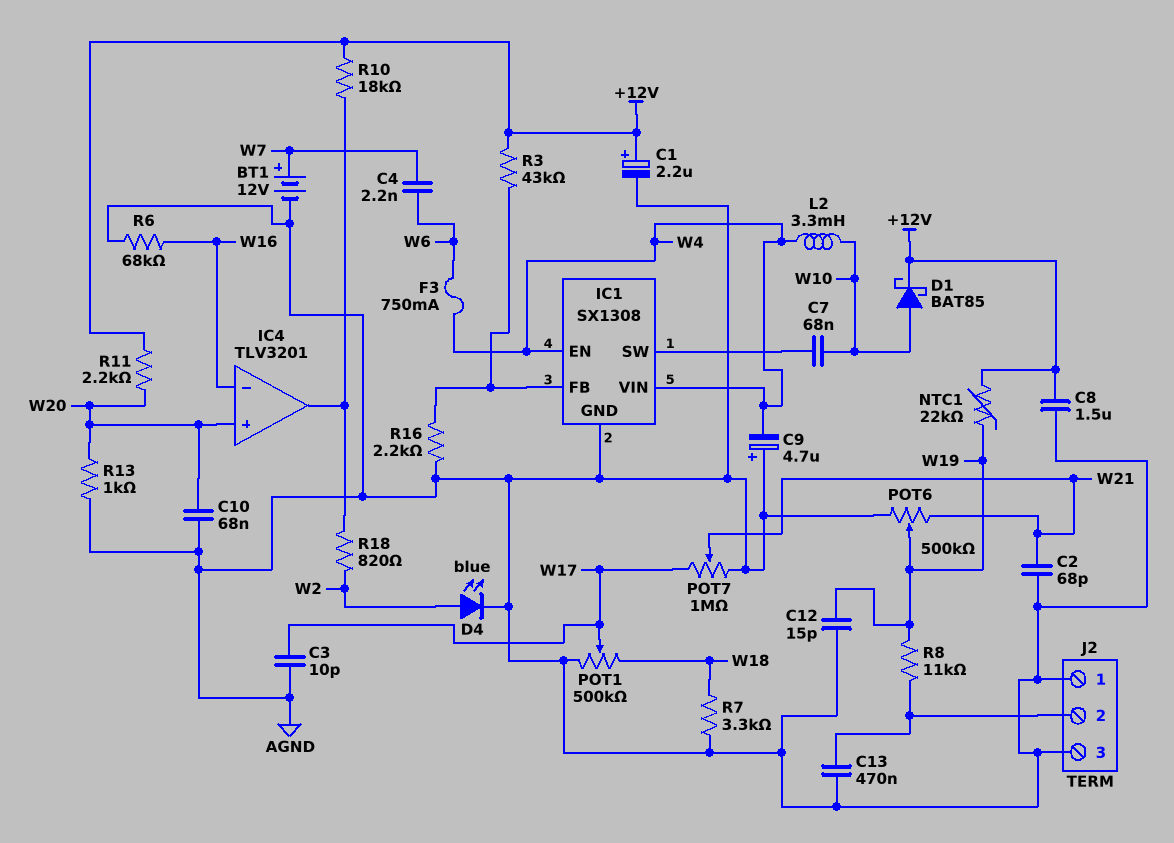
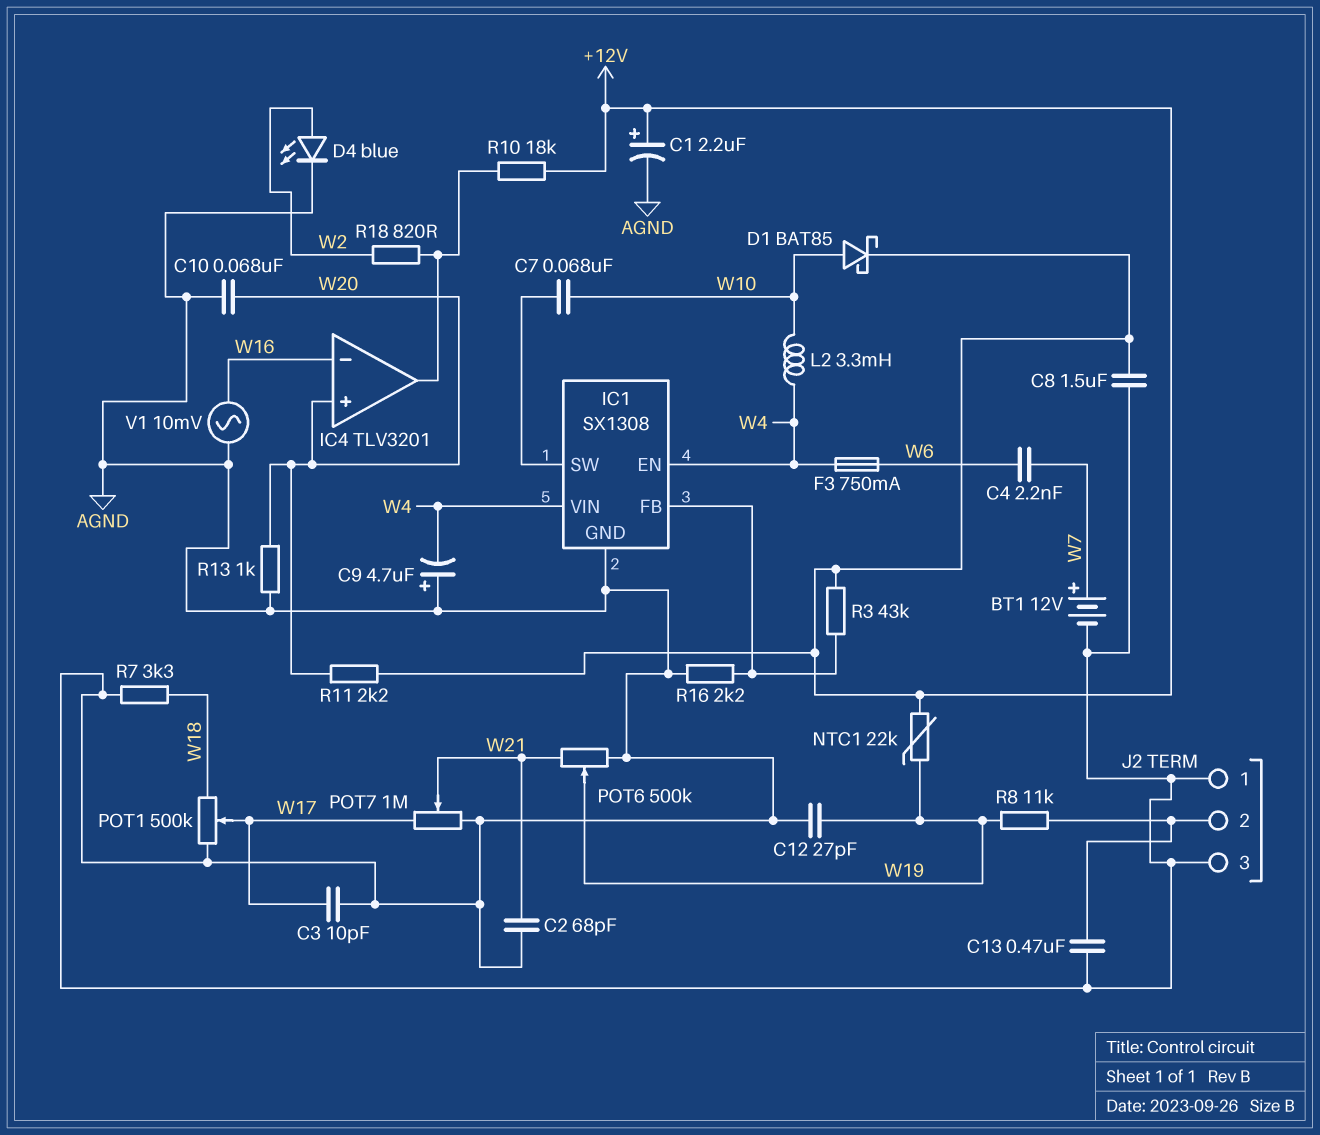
C12: 15pF (AGND, W19) -> 27pF (AGND, W19)
R6: 68k (AGND, W16) -> none
V1: none -> AC 10mV (AGND, W16)

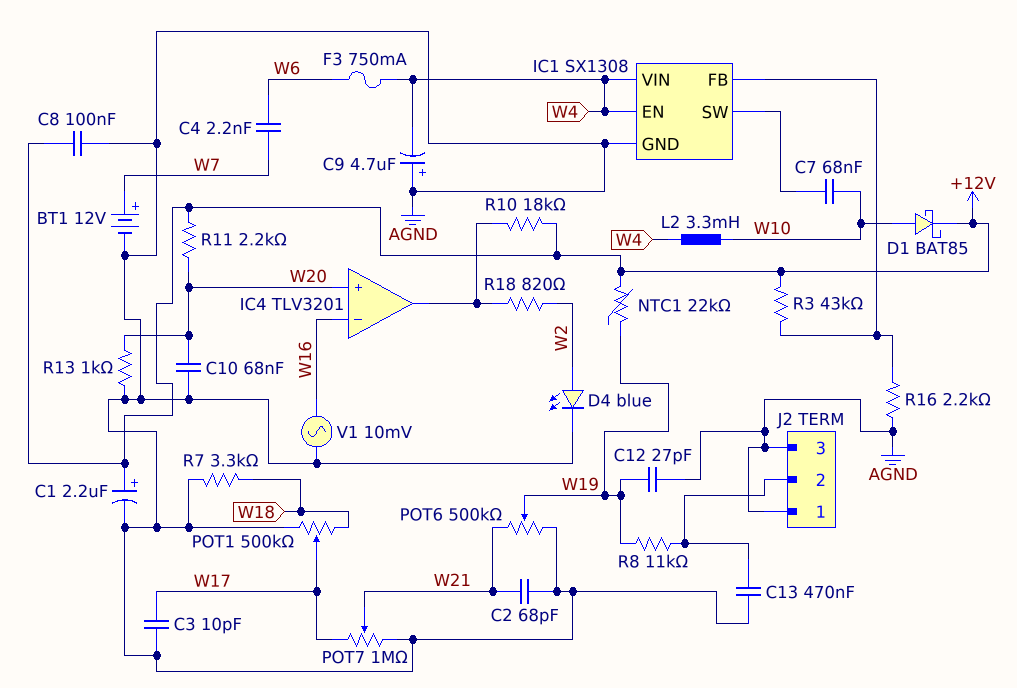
C8: 1.5uF (+12V, AGND) -> 100nF (+12V, AGND)

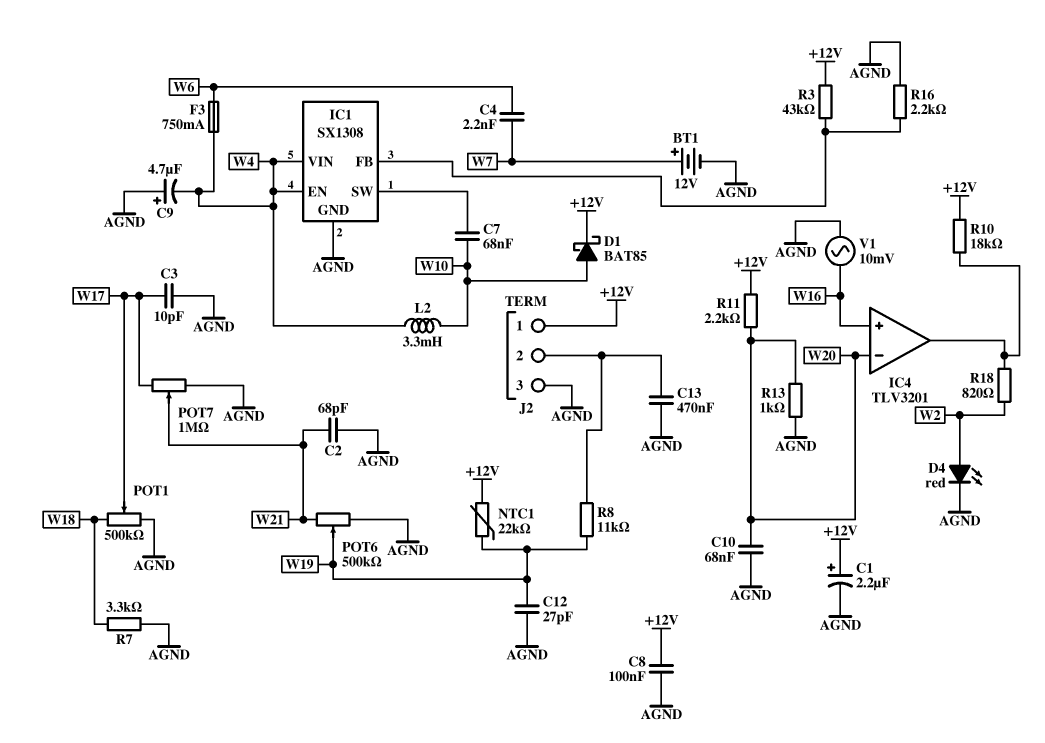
D4: LED blue (A W2, K AGND) -> LED red (A W2, K AGND)
IC4 pin in+: W20 -> W16
IC4 pin in-: W16 -> W20
J2 pin 1: AGND -> +12V

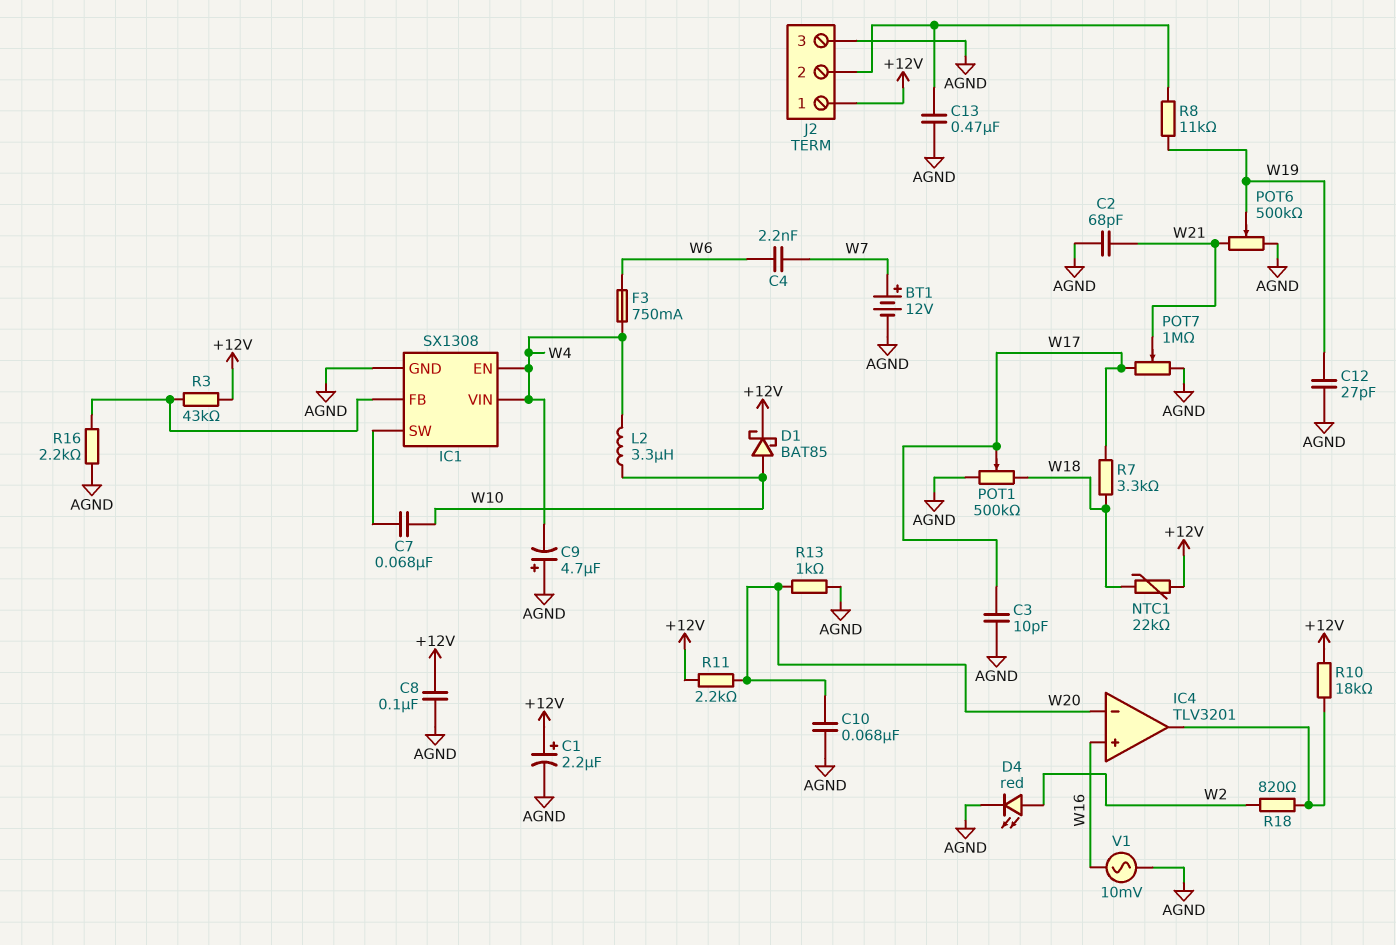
L2: 3.3mH (W4, W10) -> 3.3uH (W4, W10)
NTC1: 22k (+12V, W19) -> 22k (+12V, W18)
R7: 3.3k (AGND, W18) -> 3.3k (W17, W18)

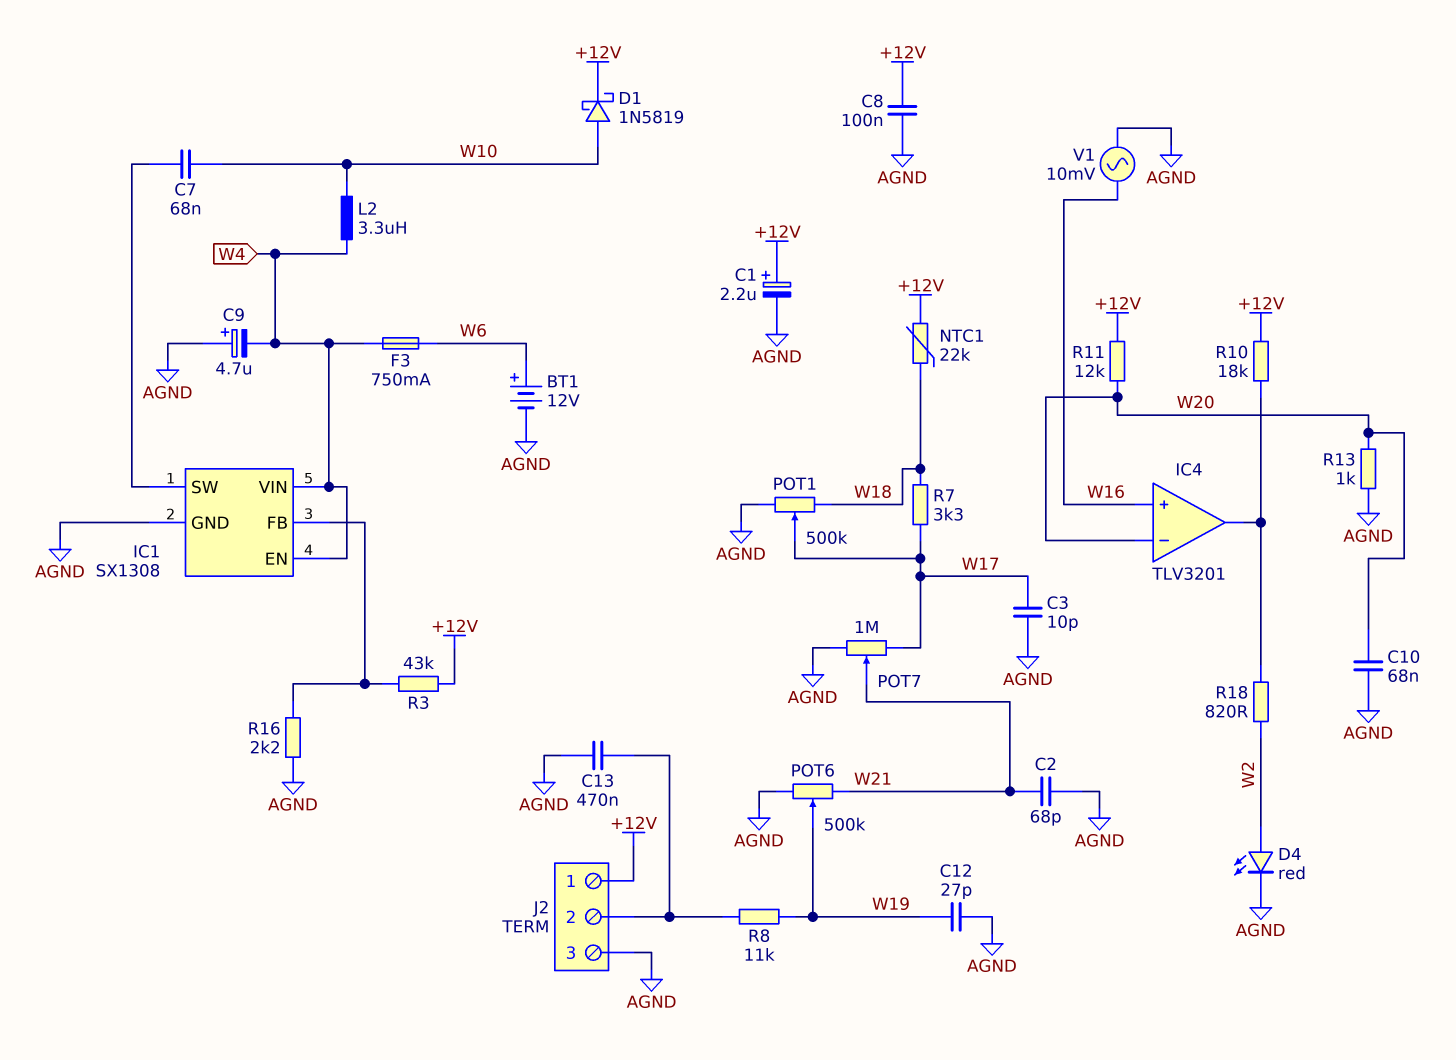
BT1: 12V (plus W7, minus AGND) -> 12V (plus W6, minus AGND)
C4: 2.2nF (W6, W7) -> none
D1: schottky BAT85 (A W10, K +12V) -> schottky 1N5819 (A W10, K +12V)
R11: 2.2k (+12V, W20) -> 12k (+12V, W20)

